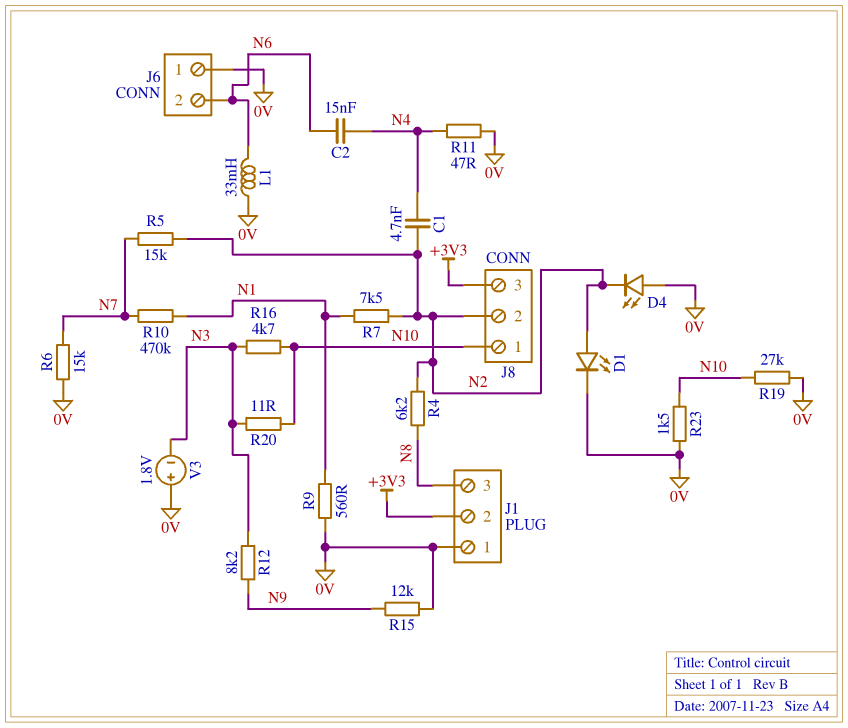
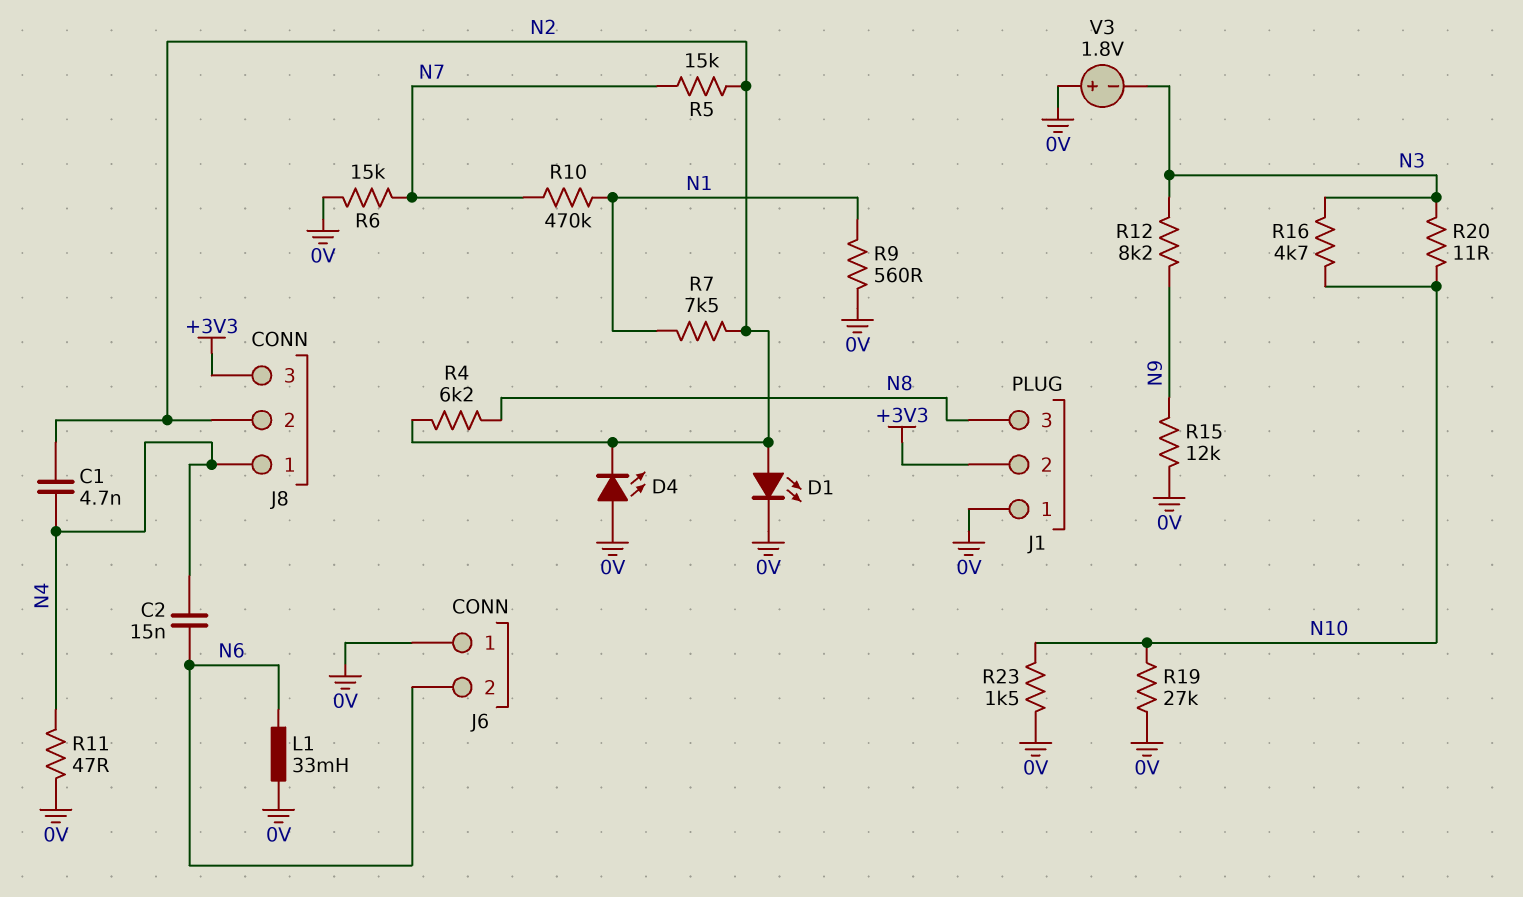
J8 pin 1: N10 -> N4

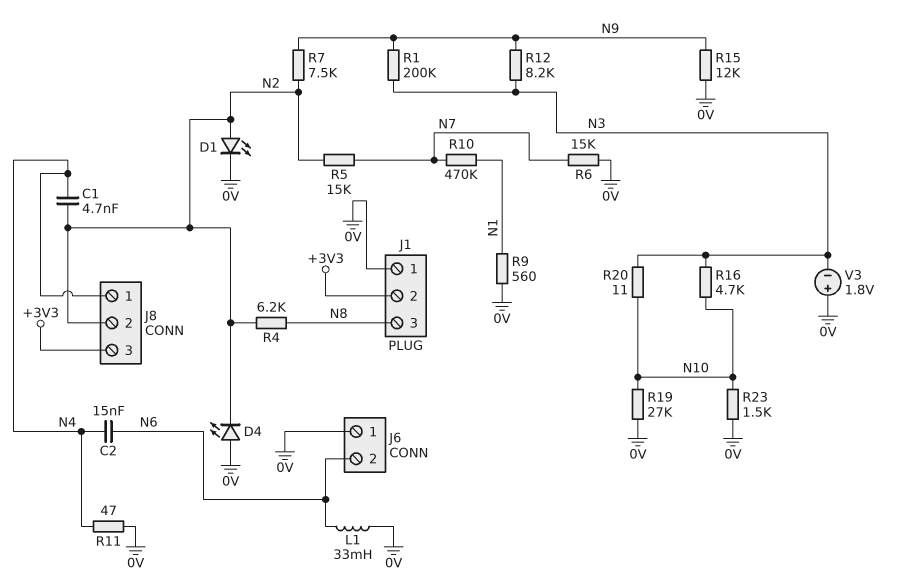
R1: none -> 200k (N3, N9)
R7: 7.5k (N1, N2) -> 7.5k (N2, N9)

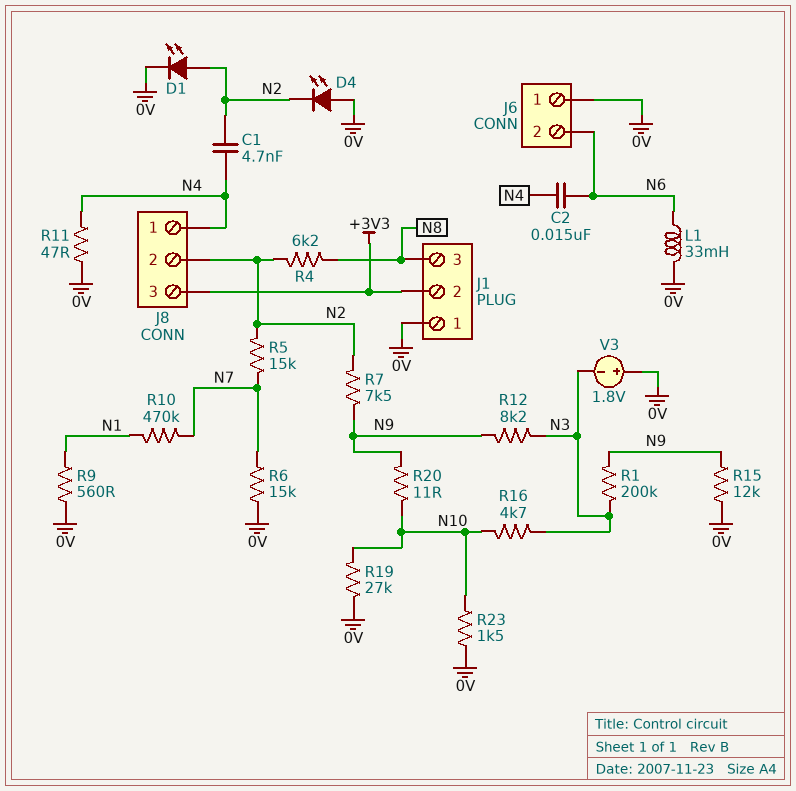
R20: 11 (N3, N10) -> 11 (N9, N10)

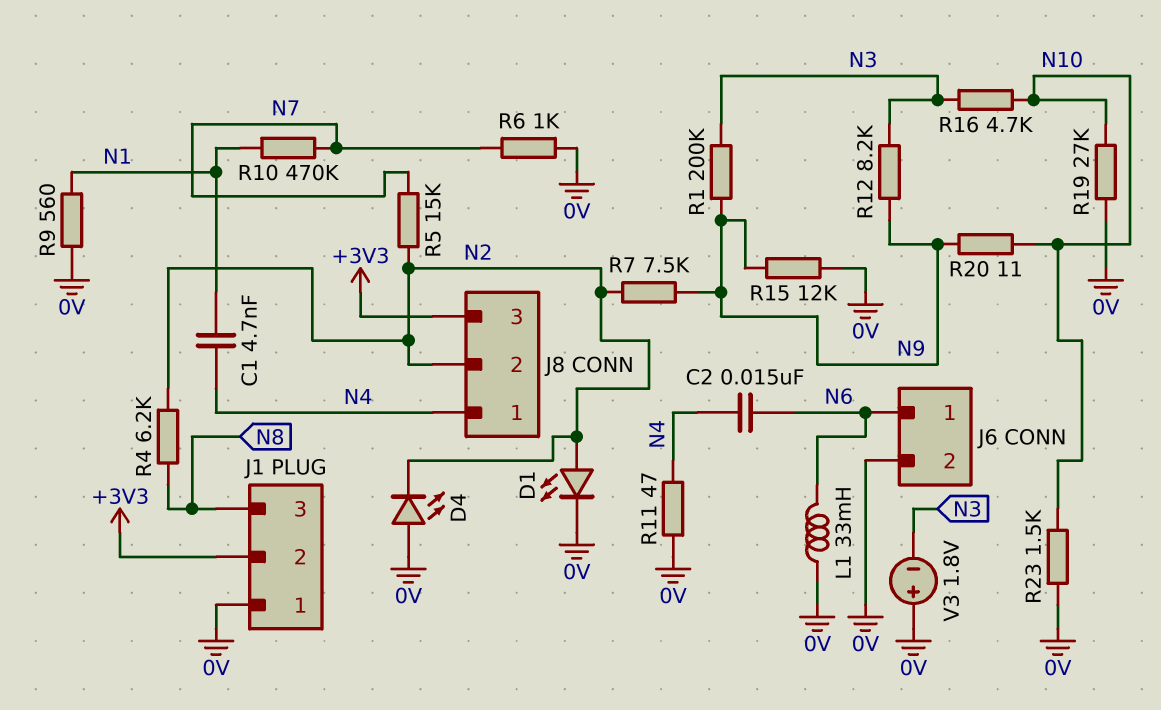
C1: 4.7nF (N2, N4) -> 4.7nF (N1, N4)
J6 pin 1: 0V -> N6
J6 pin 2: N6 -> 0V
R6: 15k (0V, N7) -> 1k (0V, N7)

